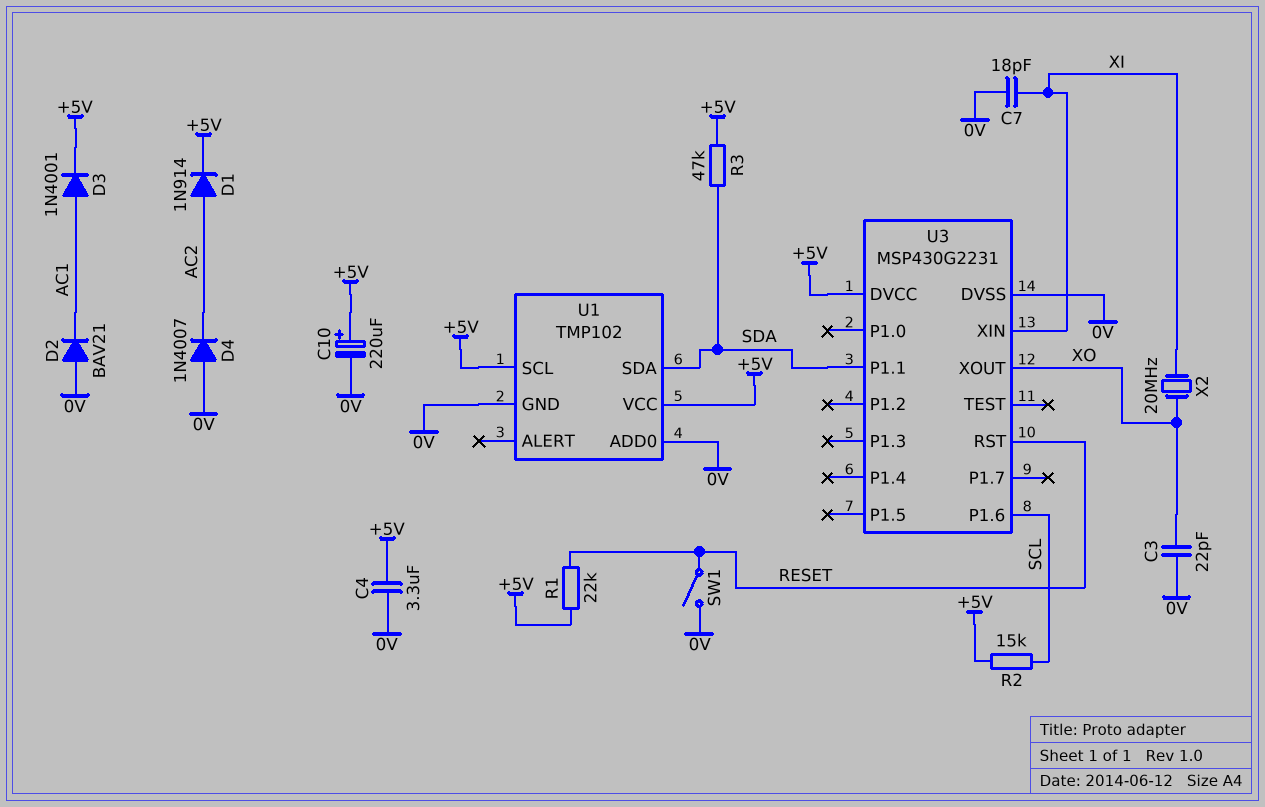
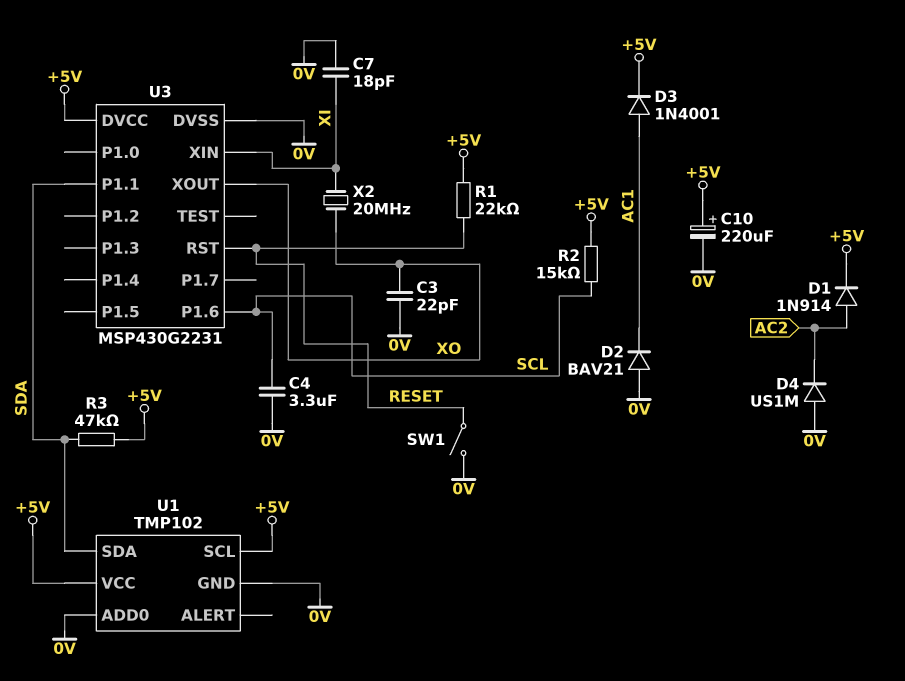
C4: 3.3uF (+5V, 0V) -> 3.3uF (0V, SCL)
D4: diode 1N4007 (A 0V, K AC2) -> diode US1M (A 0V, K AC2)

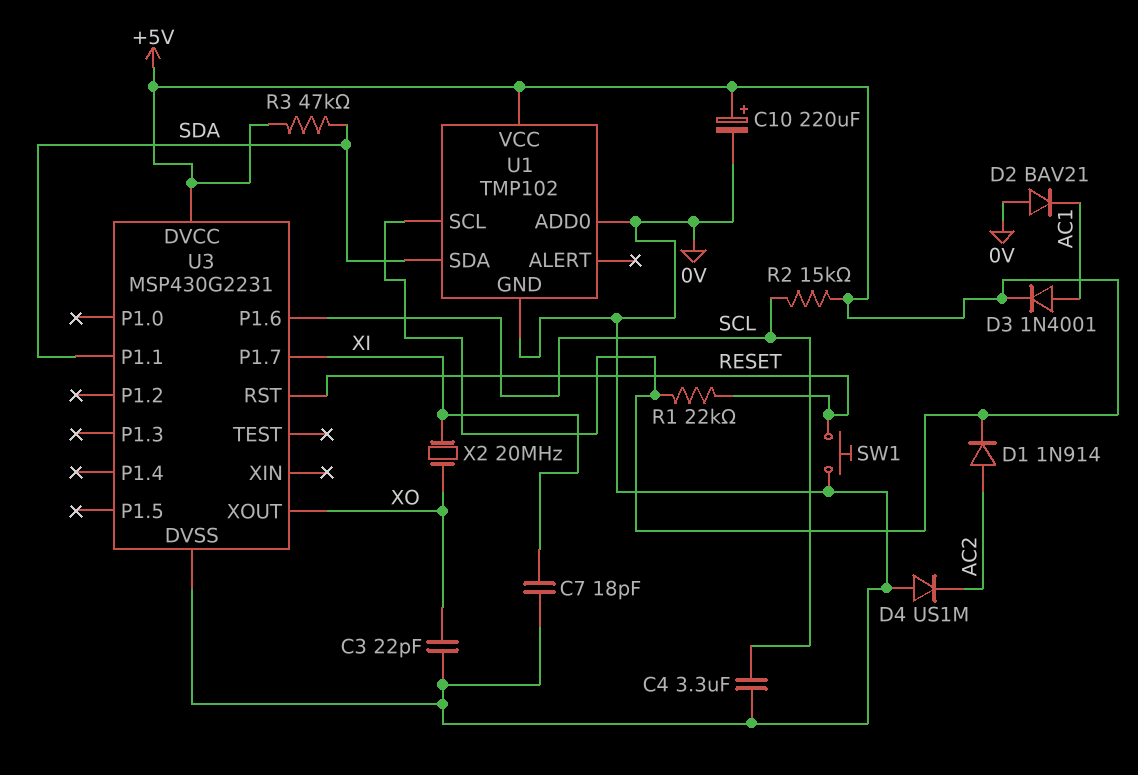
SW1: switch (0V, RESET) -> button (0V, RESET)
U3 pin P1.7: none -> XI
U3 pin XIN: XI -> none

